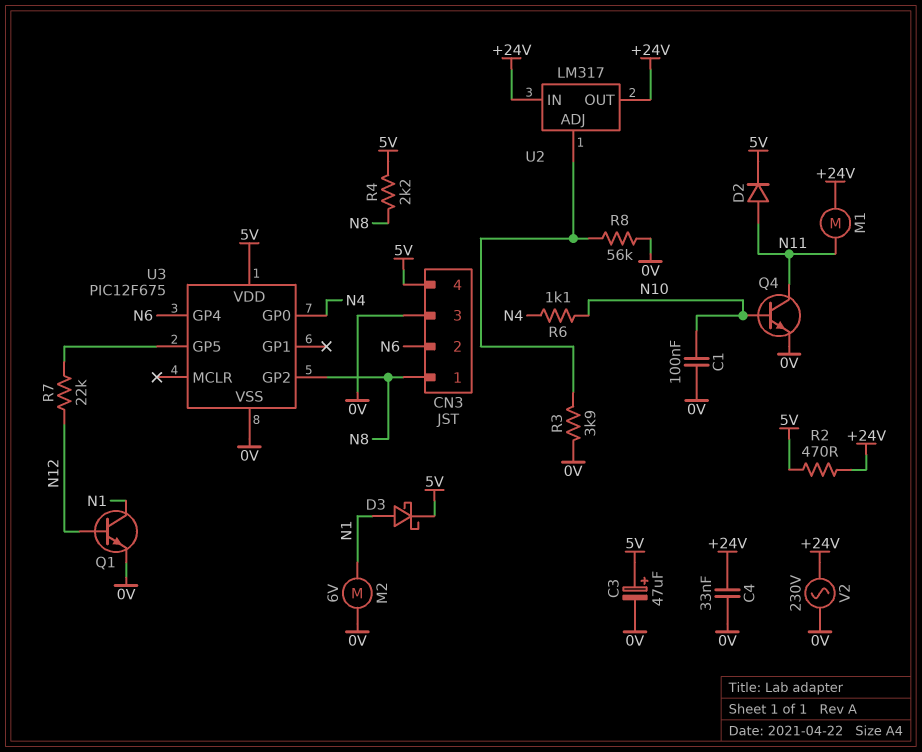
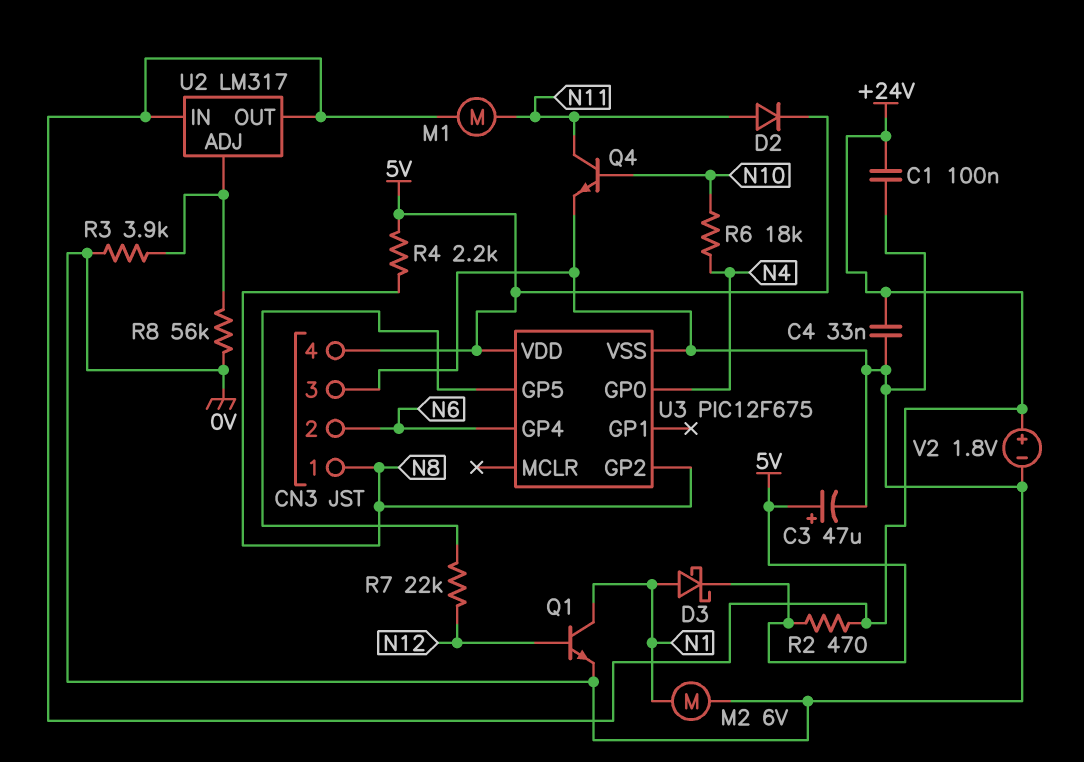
C1: 100nF (0V, N10) -> 100nF (+24V, 0V)
R6: 1.1k (N4, N10) -> 18k (N4, N10)
V2: AC 230V (+24V, 0V) -> 1.8V (plus +24V, minus 0V)

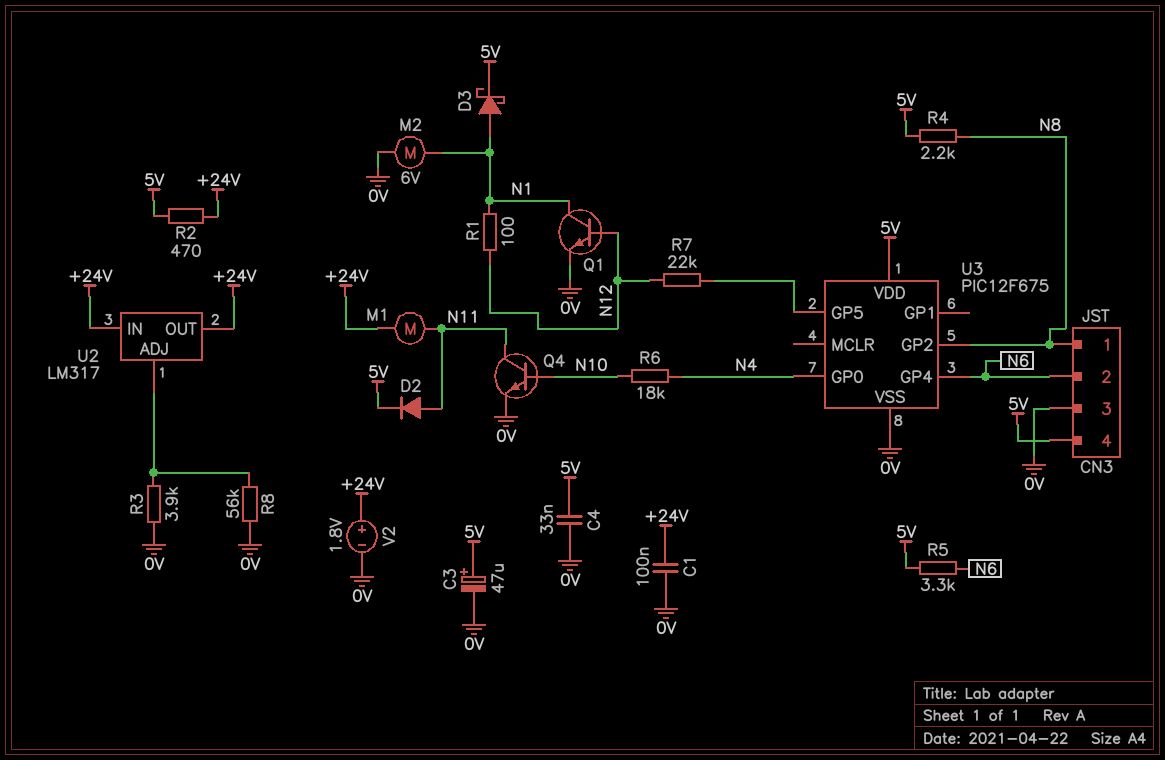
C4: 33nF (+24V, 0V) -> 33nF (0V, 5V)
R1: none -> 100 (N1, N12)
R5: none -> 3.3k (5V, N6)

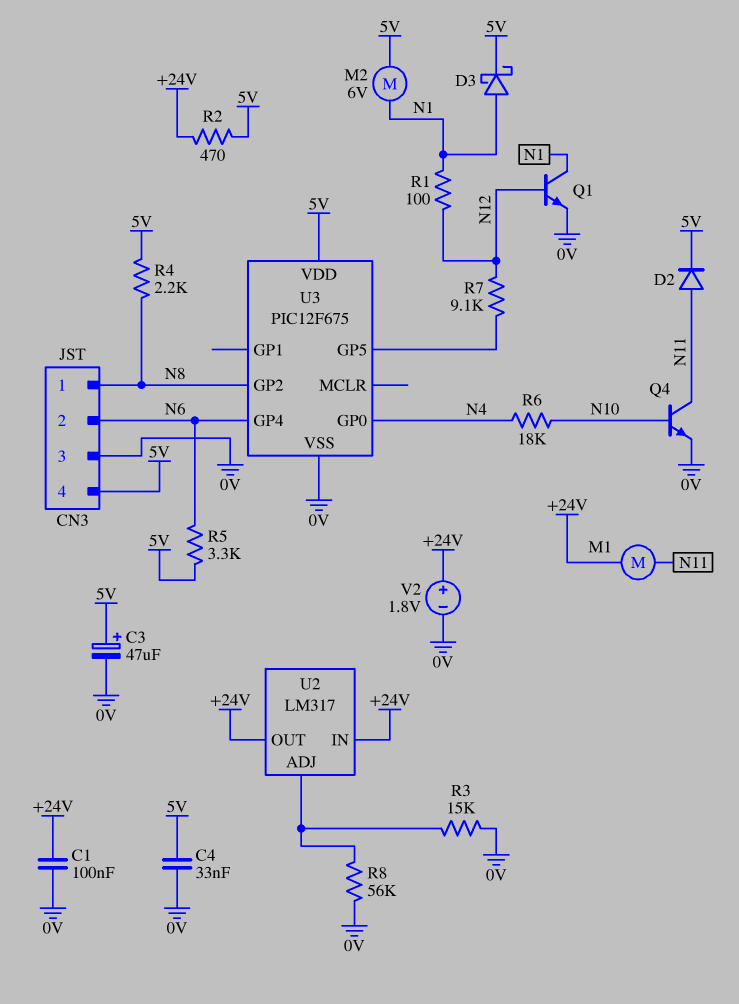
M2: motor 6V (0V, N1) -> motor 6V (5V, N1)
R3: 3.9k (0V, U2/ADJ) -> 15k (0V, U2/ADJ)
R7: 22k (N12, U3/GP5) -> 9.1k (N12, U3/GP5)

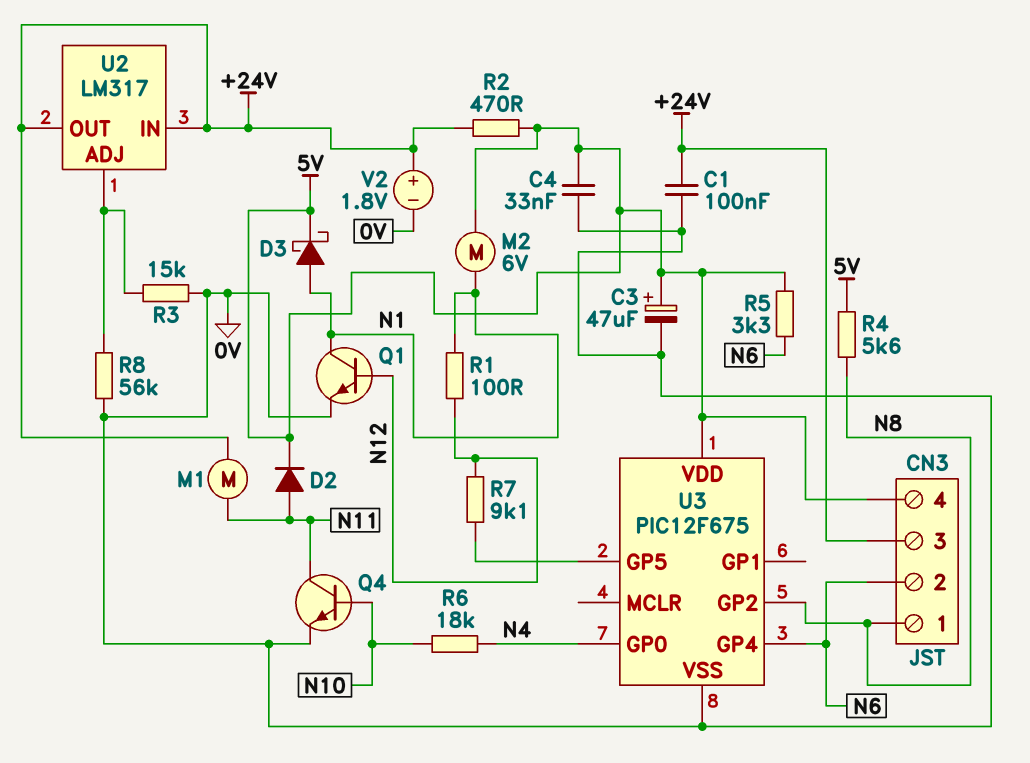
CN3 pin 3: 0V -> +24V
R4: 2.2k (5V, N8) -> 5.6k (5V, N8)

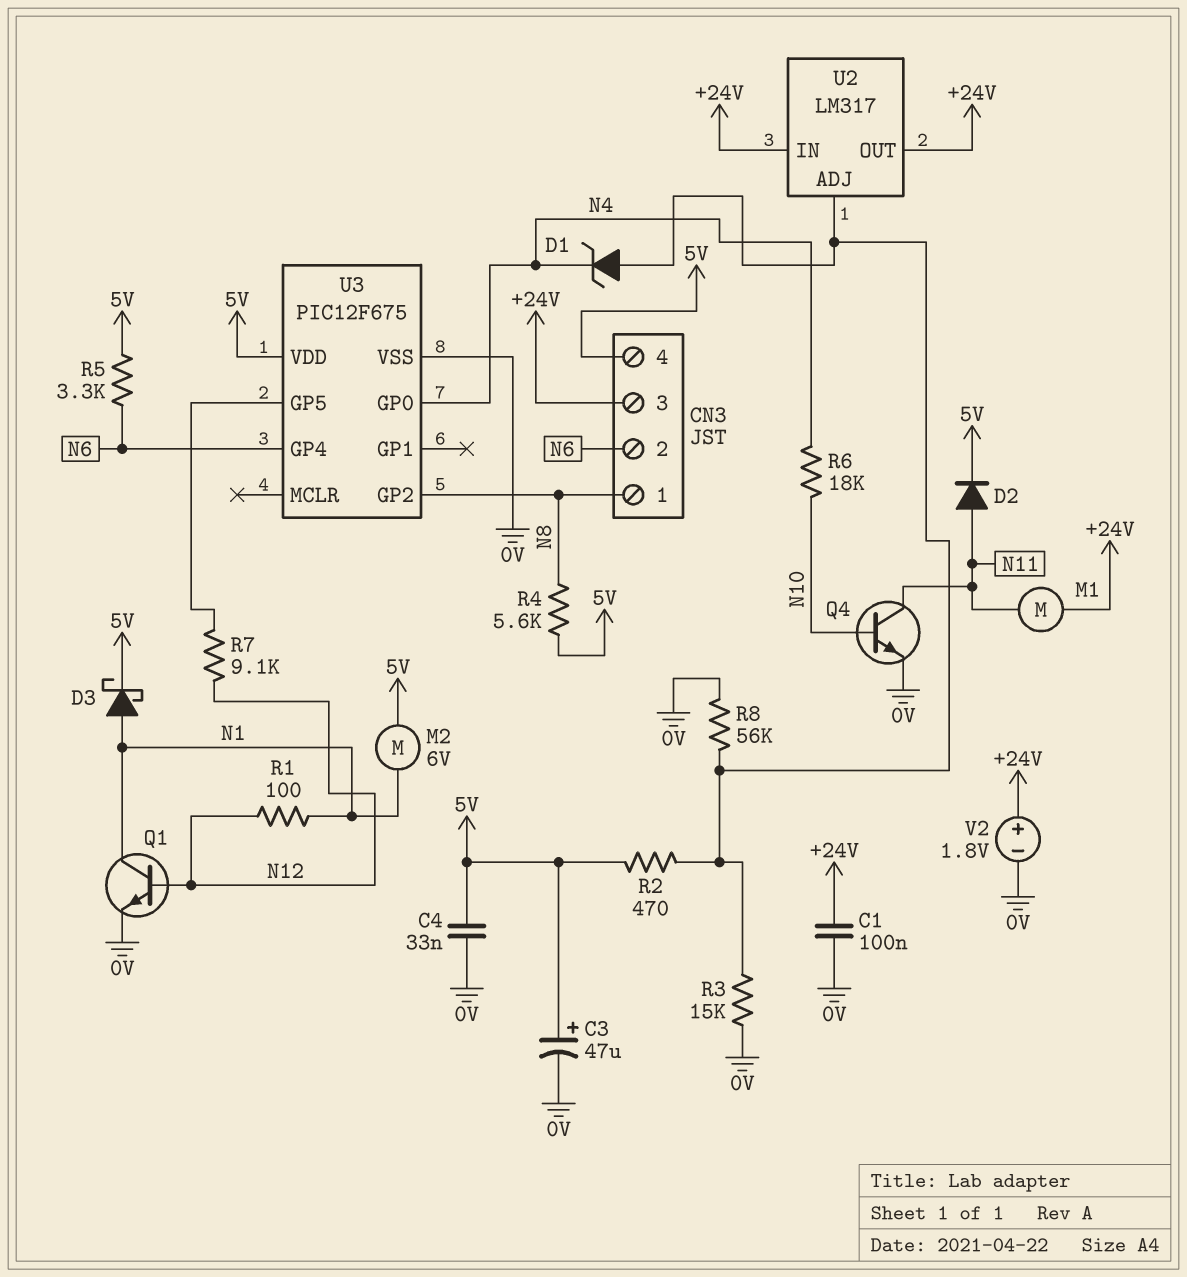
D1: none -> zener (A U2/ADJ, K N4)
R2: 470 (+24V, 5V) -> 470 (5V, U2/ADJ)

